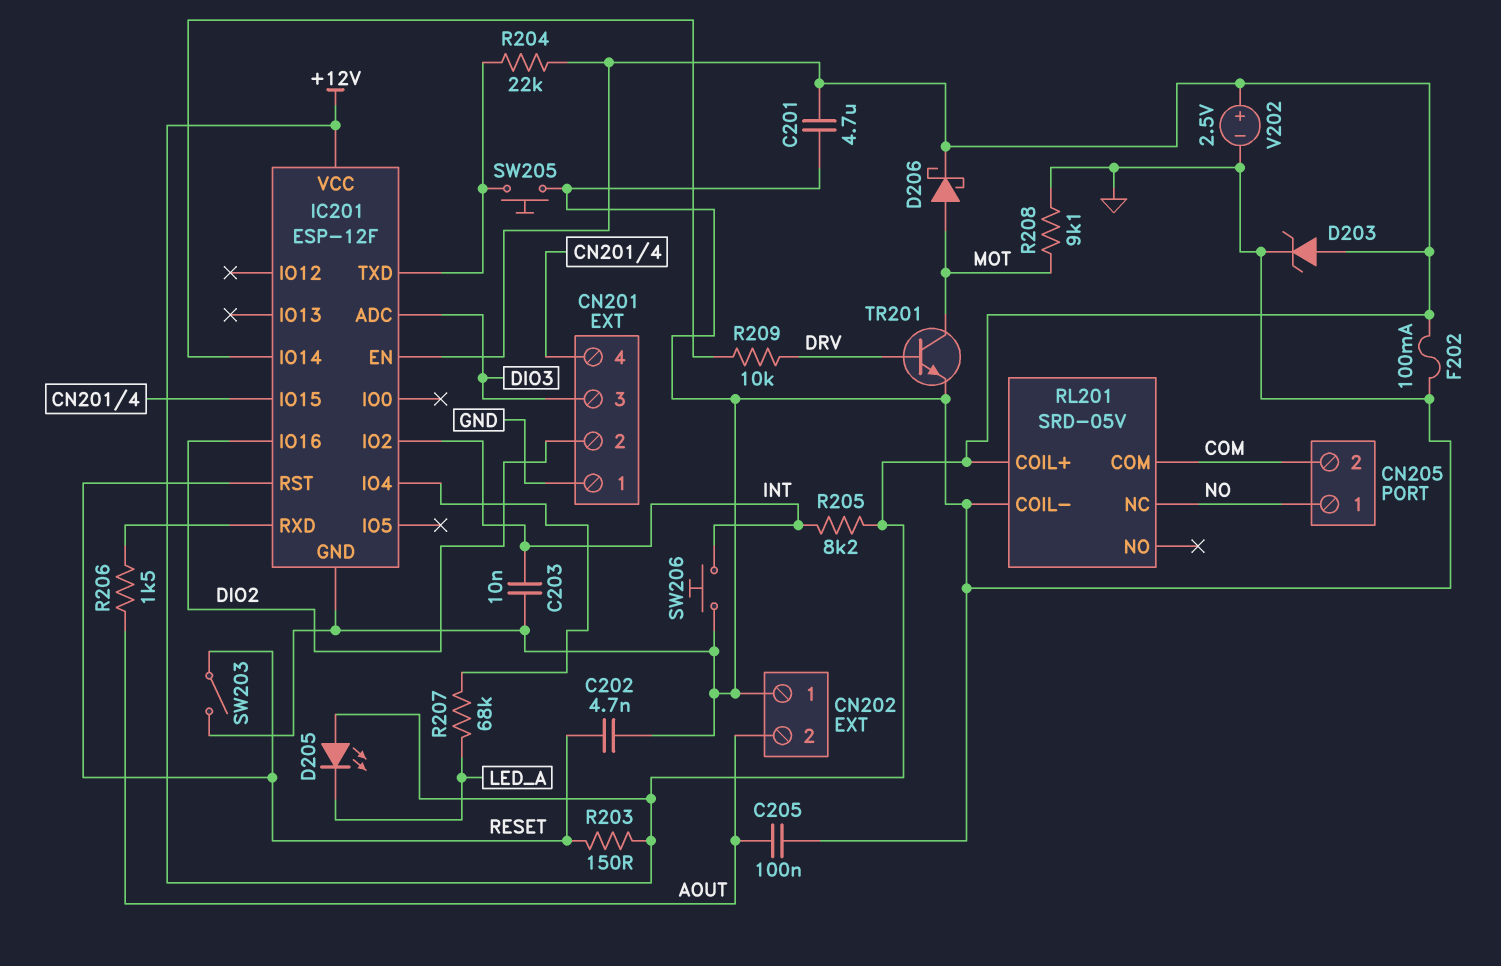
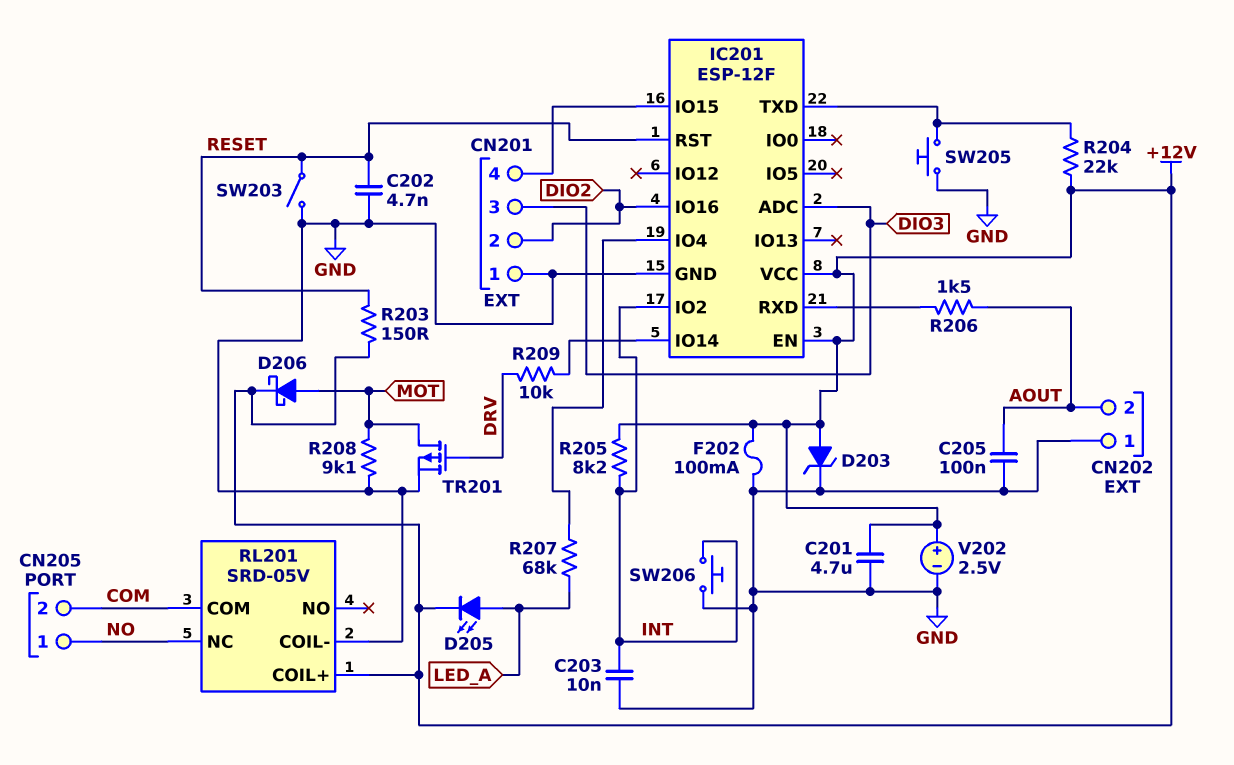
D205: LED (A +12V, K LED_A) -> LED (A LED_A, K +12V)
TR201: NPN (B DRV, C MOT, E GND) -> PMOS (G DRV, D MOT, S GND)

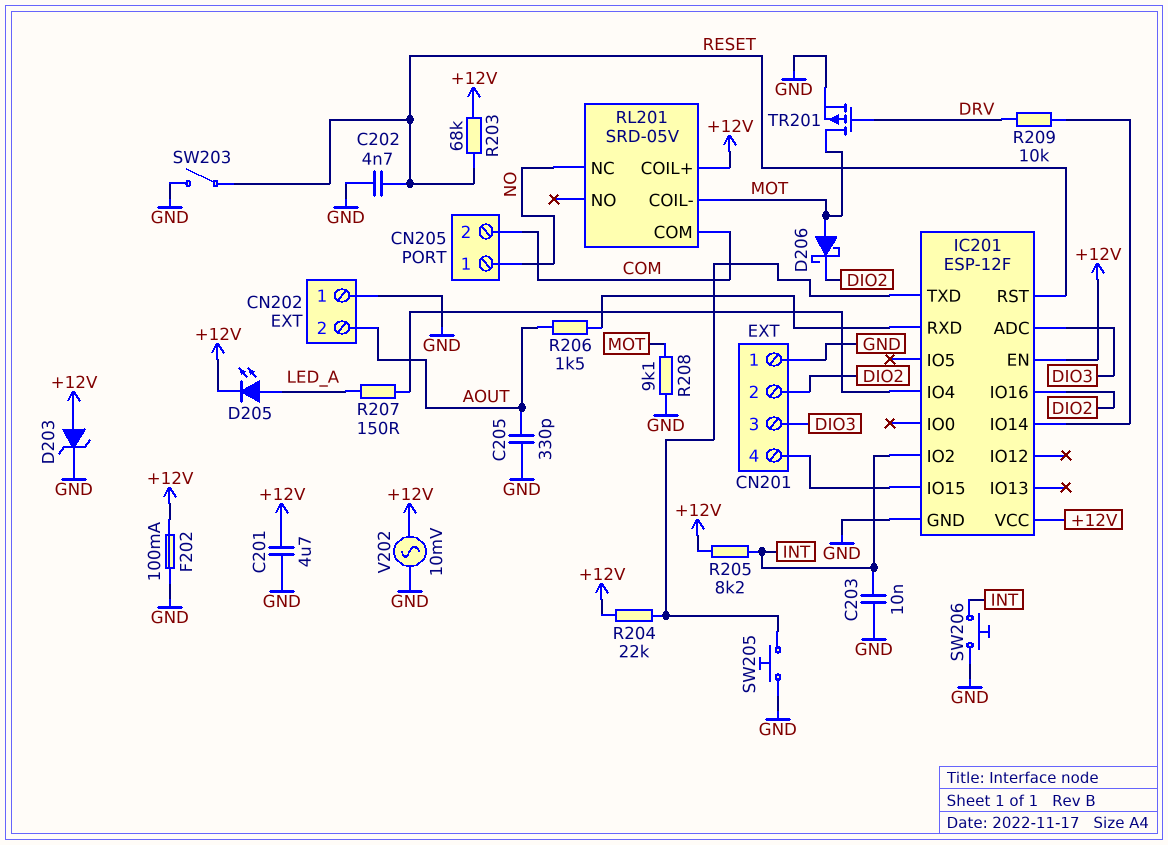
C205: 100nF (AOUT, GND) -> 330pF (AOUT, GND)
D206: schottky (A MOT, K +12V) -> schottky (A MOT, K DIO2)
R203: 150 (+12V, RESET) -> 68k (+12V, RESET)
R207: 68k (IC201/IO4, LED_A) -> 150 (IC201/IO4, LED_A)
RL201 pin COIL-: GND -> MOT
V202: 2.5V (plus +12V, minus GND) -> AC 10mV (+12V, GND)

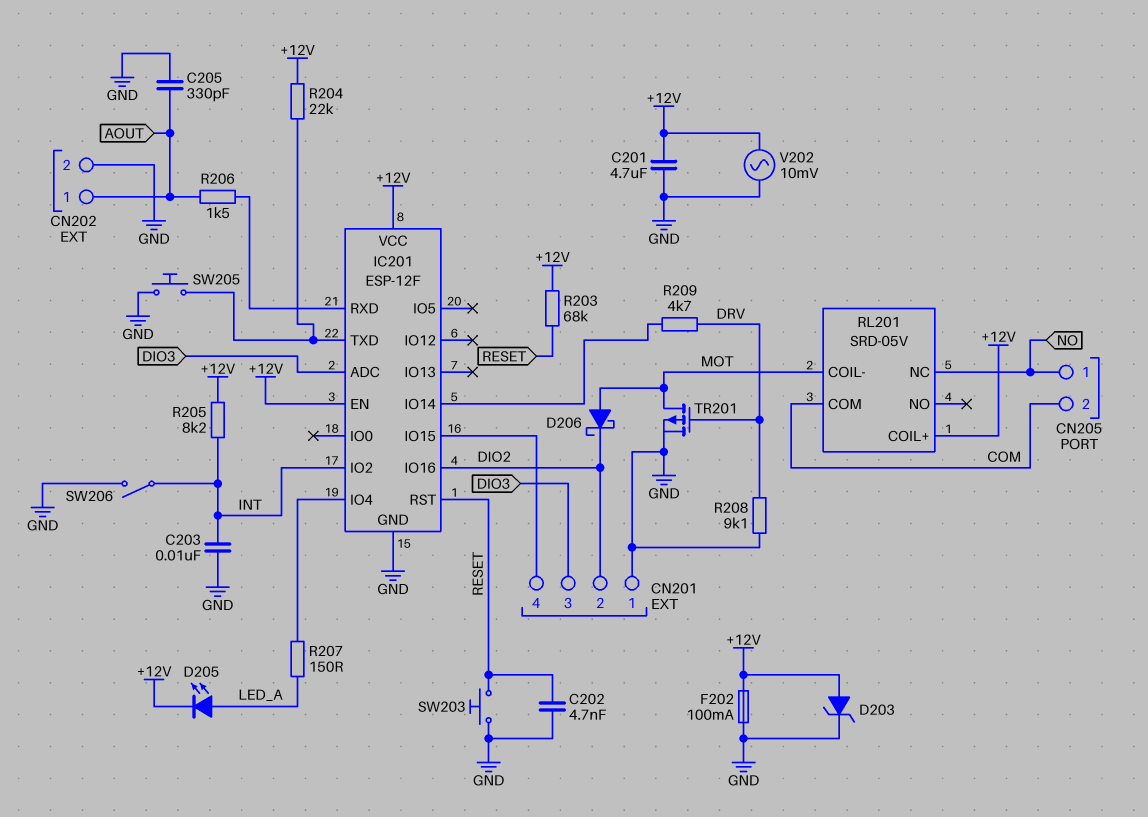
CN202 pin 1: GND -> AOUT
CN202 pin 2: AOUT -> GND
R208: 9.1k (GND, MOT) -> 9.1k (DRV, GND)
R209: 10k (DRV, IC201/IO14) -> 4.7k (DRV, IC201/IO14)
SW203: switch (GND, RESET) -> button (GND, RESET)
SW206: button (GND, INT) -> switch (GND, INT)

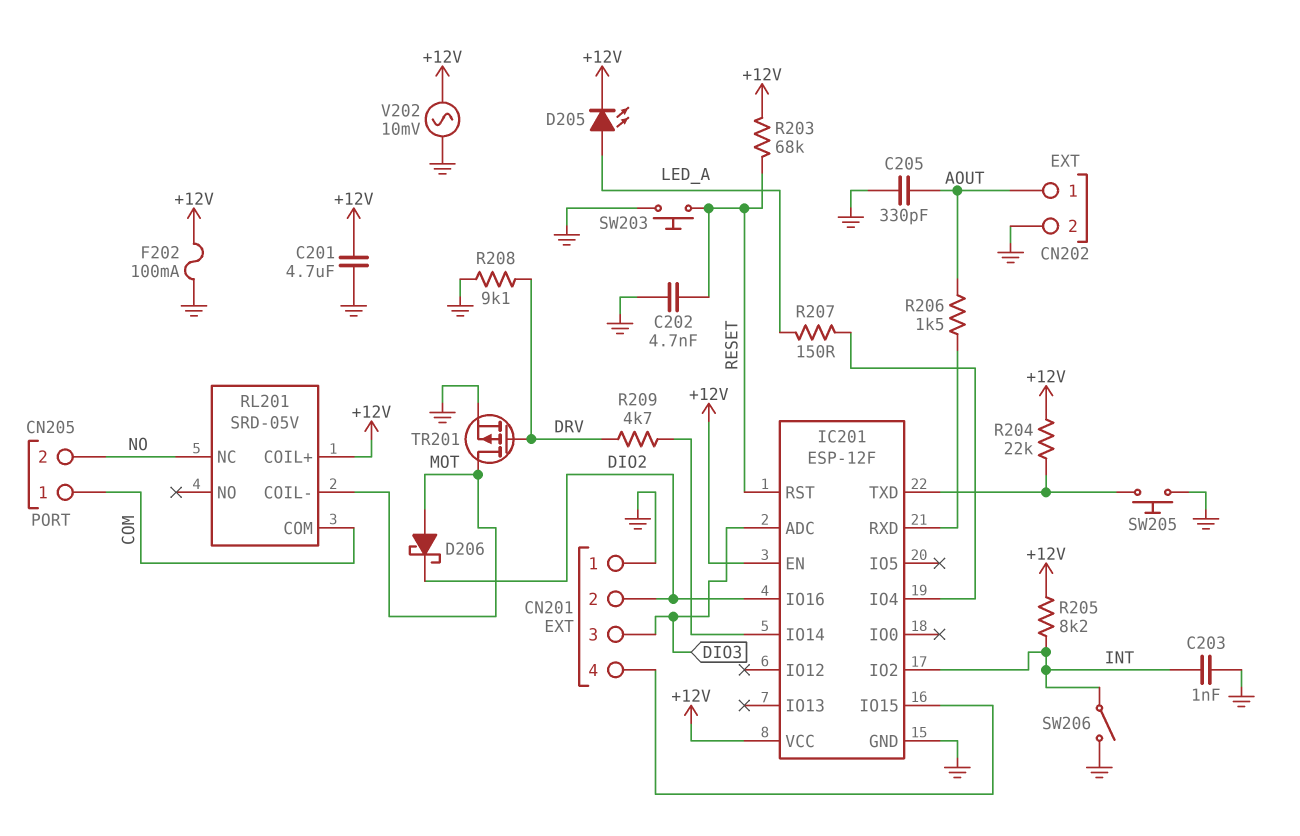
C203: 10nF (GND, INT) -> 1nF (GND, INT)
CN205 pin 1: NO -> COM
CN205 pin 2: COM -> NO
D203: zener (A +12V, K GND) -> none

